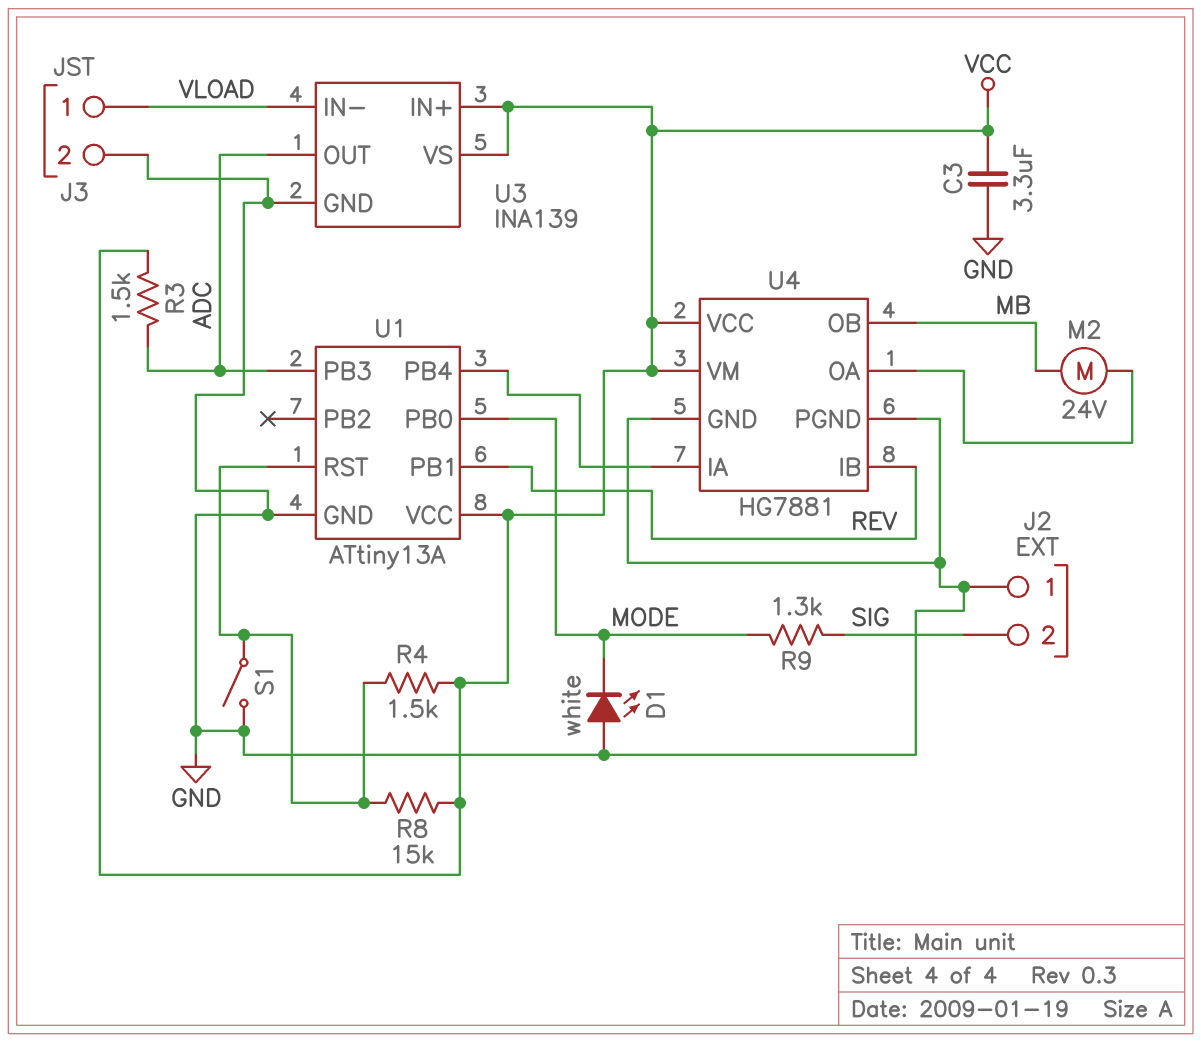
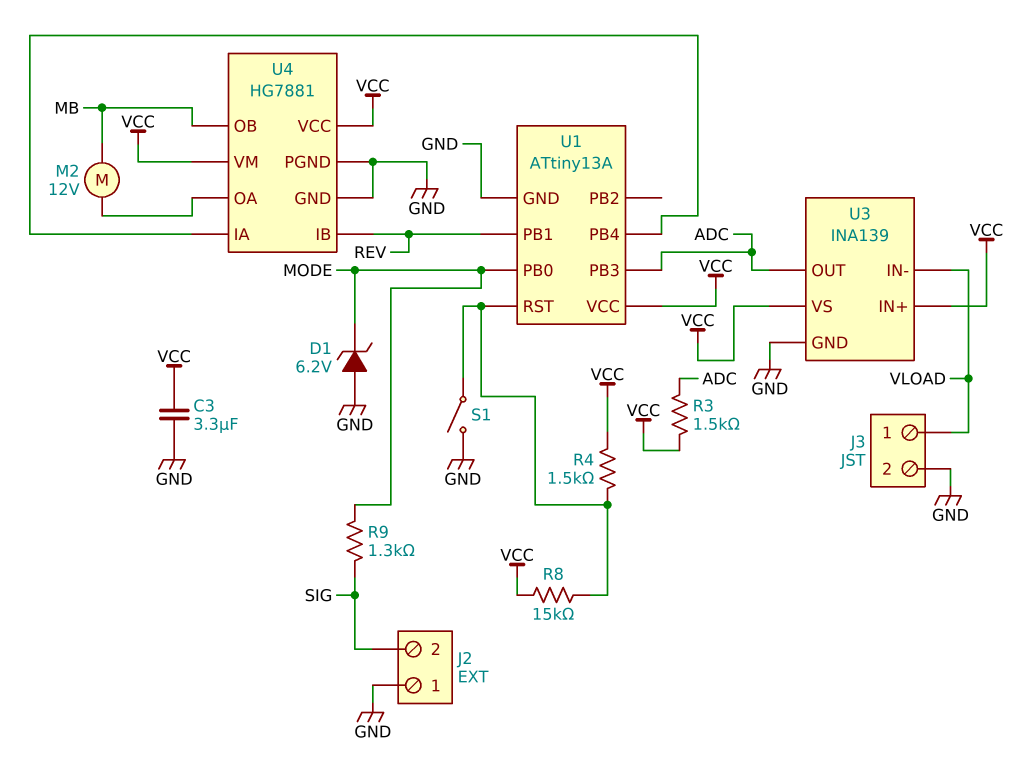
D1: LED white (A GND, K MODE) -> zener 6.2V (A GND, K MODE)
M2: motor 24V (MB, U4/OA) -> motor 12V (MB, U4/OA)

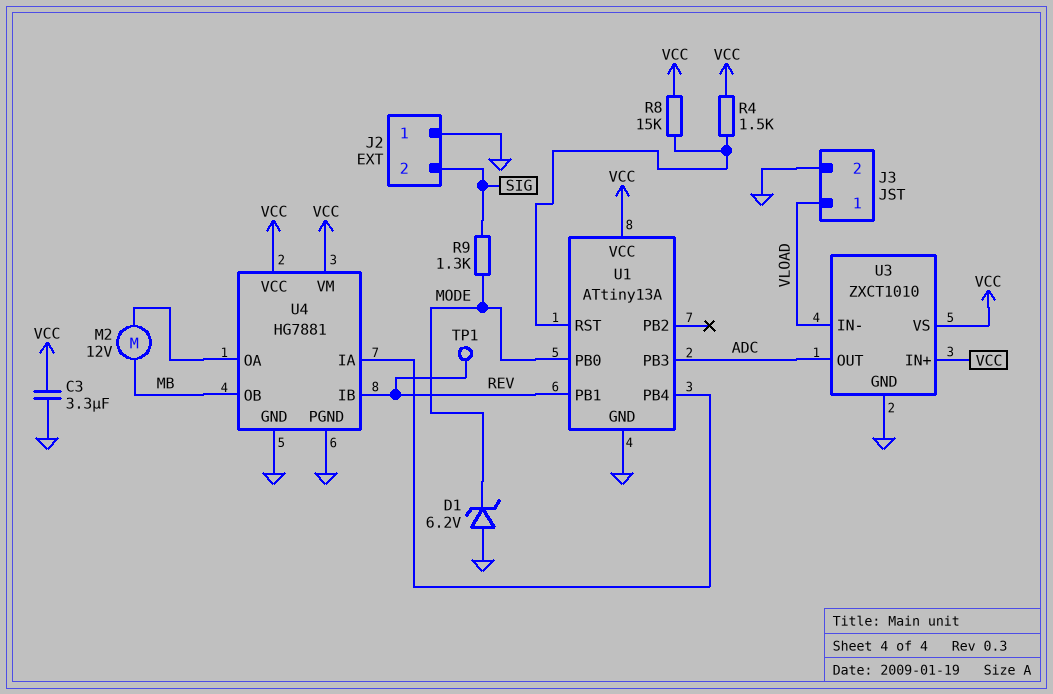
R3: 1.5k (ADC, VCC) -> none
S1: switch (GND, U1/RST) -> none
TP1: none -> test point (REV)
U3: INA139 -> ZXCT1010

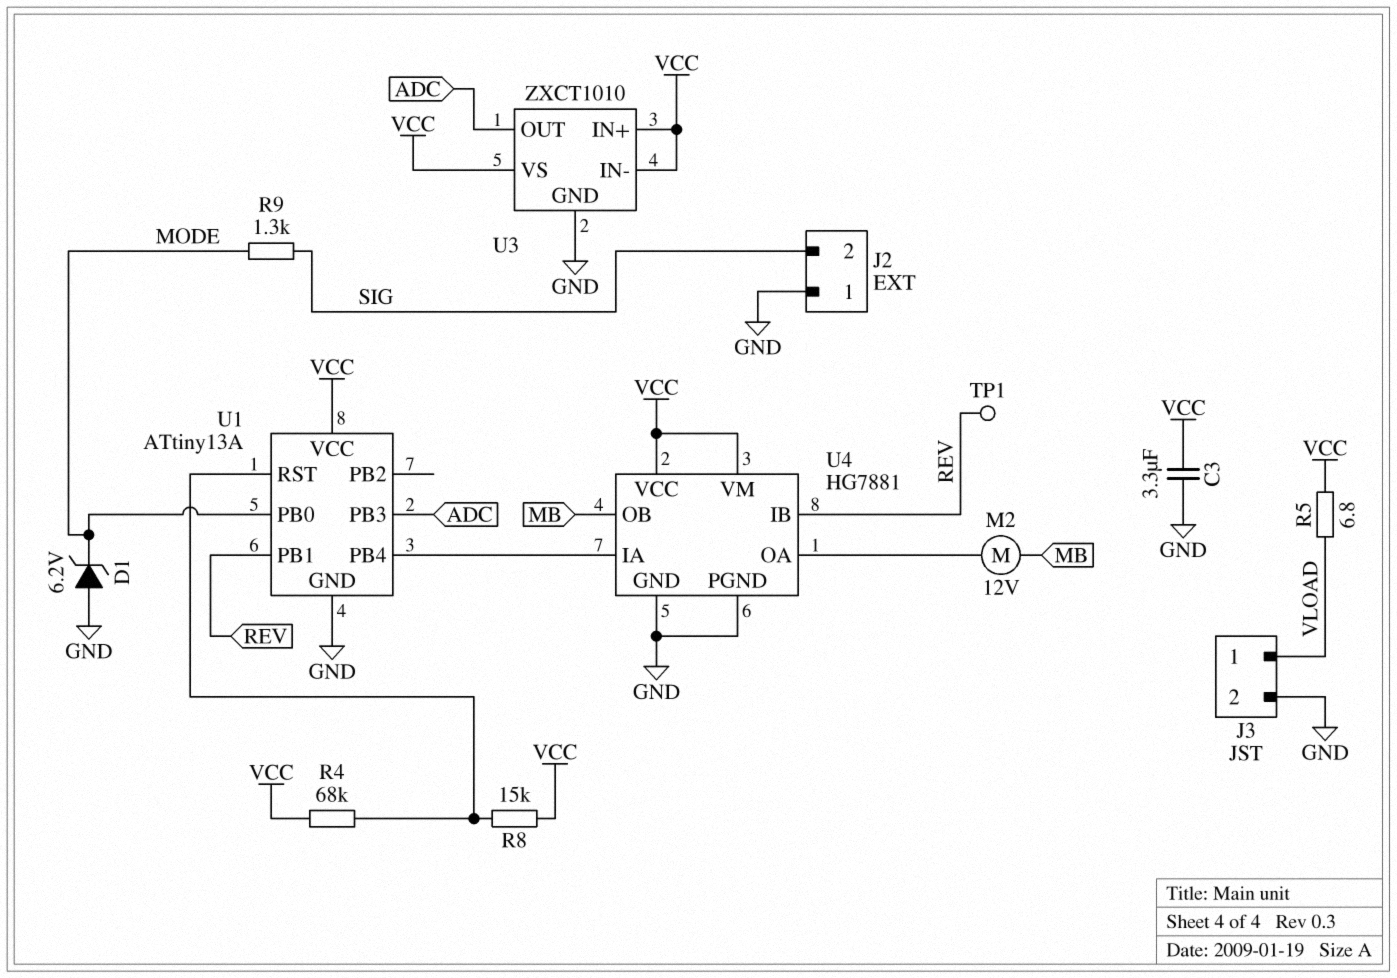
R4: 1.5k (U1/RST, VCC) -> 68k (U1/RST, VCC)
R5: none -> 6.8 (VCC, VLOAD)
U3 pin IN-: VLOAD -> VCC

